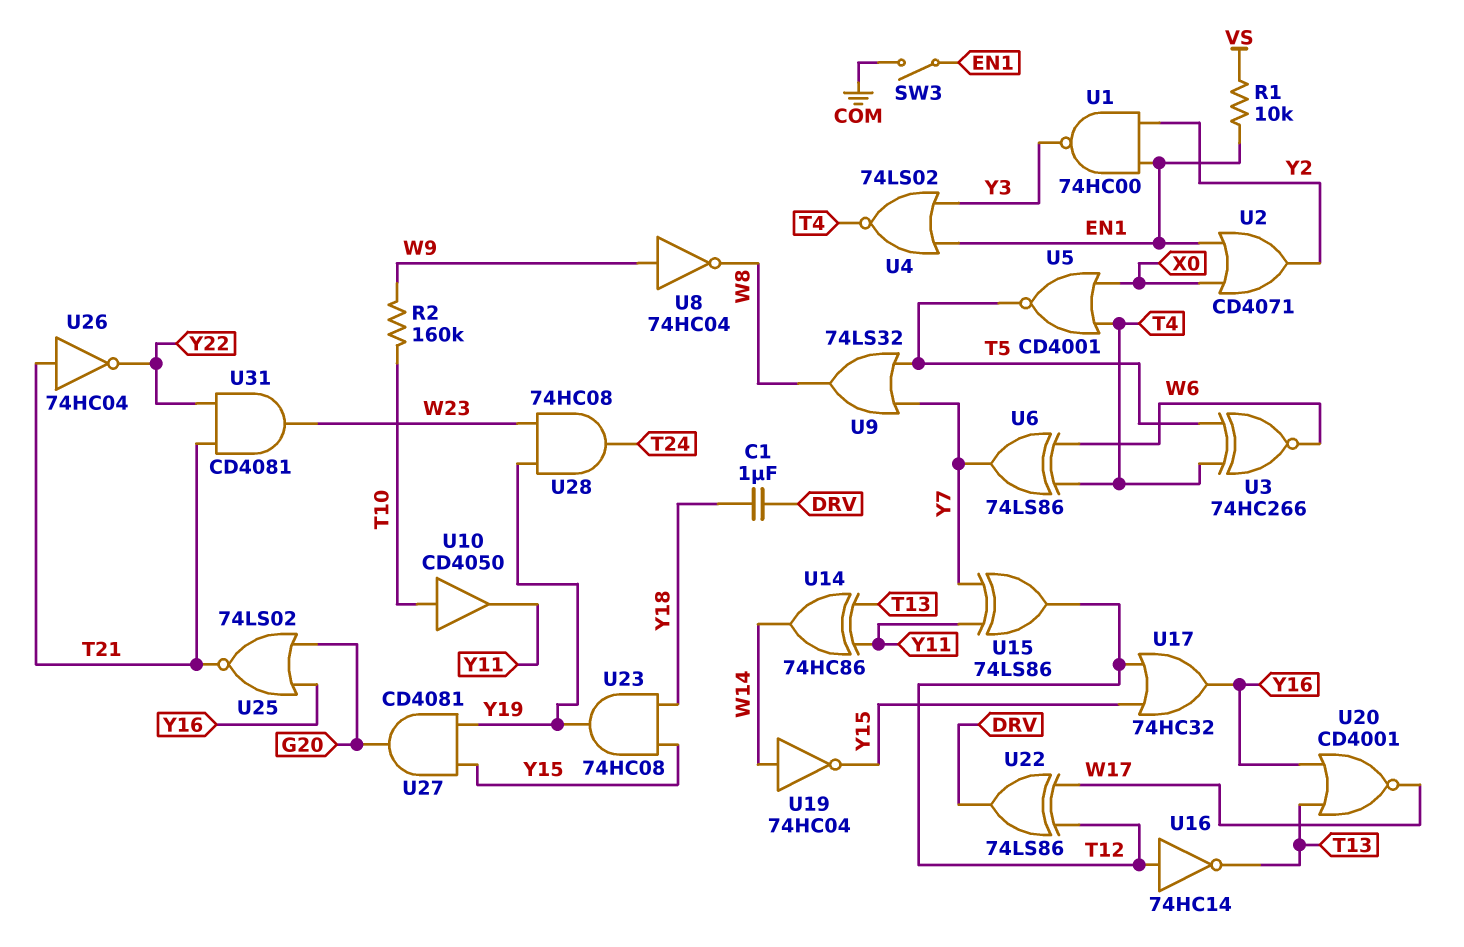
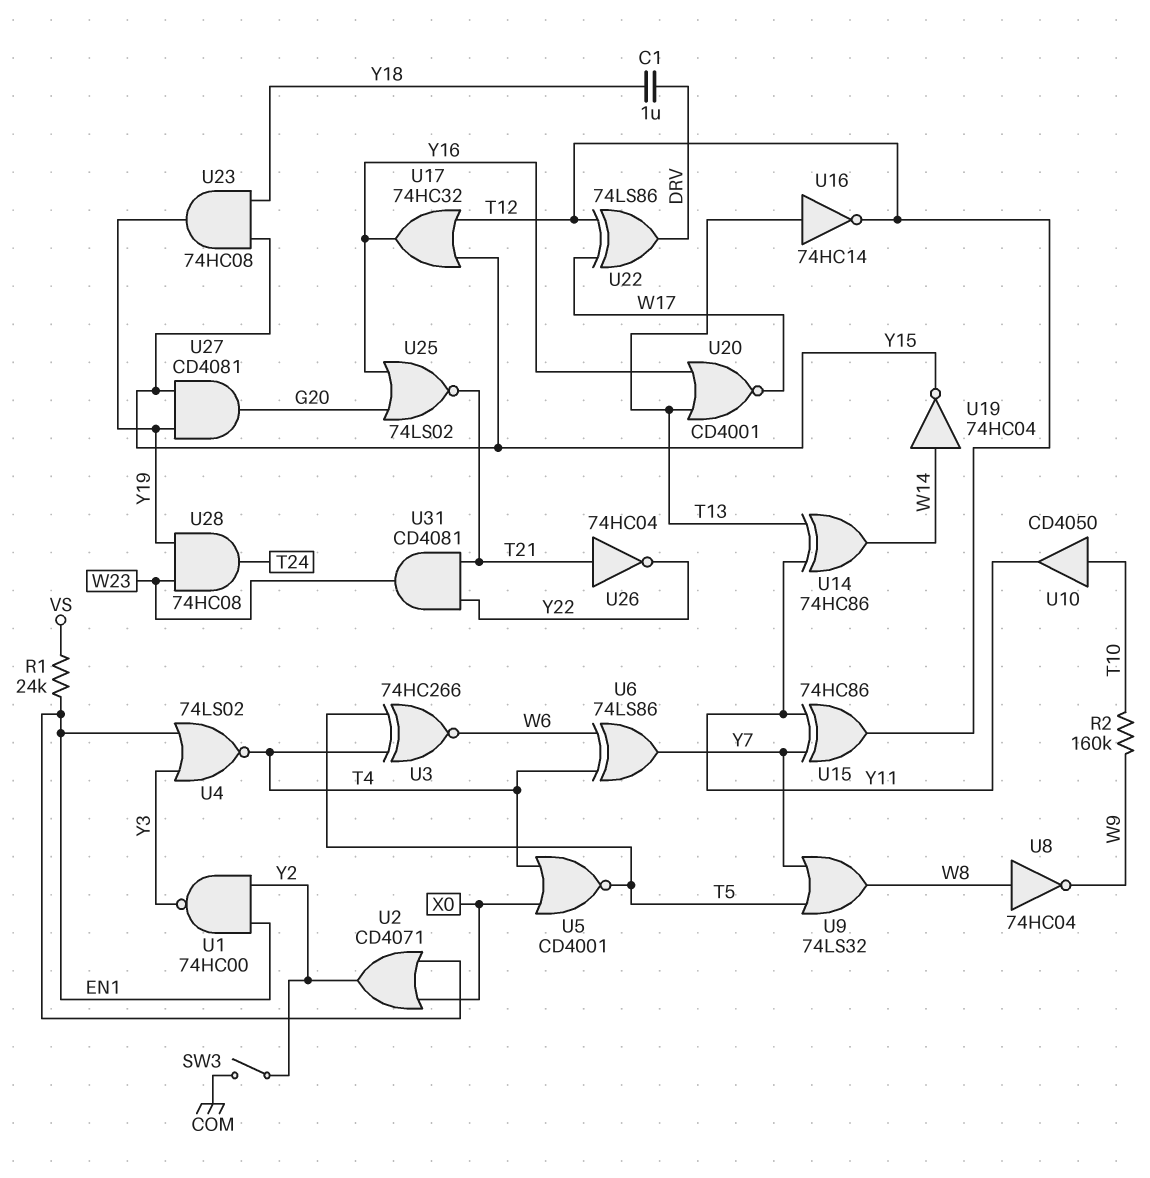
R1: 10k (EN1, VS) -> 24k (EN1, VS)
SW3: switch (COM, EN1) -> switch (COM, Y2)
U8: NOT 74HC04 (in W9, out W8) -> NOT 74HC04 (in W8, out W9)
U15: XOR 74LS86 (in Y7, in Y11, out T12) -> XOR 74HC86 (in Y7, in Y11, out T12)
U16: NOT 74HC14 (in T12, out T13) -> NOT 74HC14 (in T13, out T12)

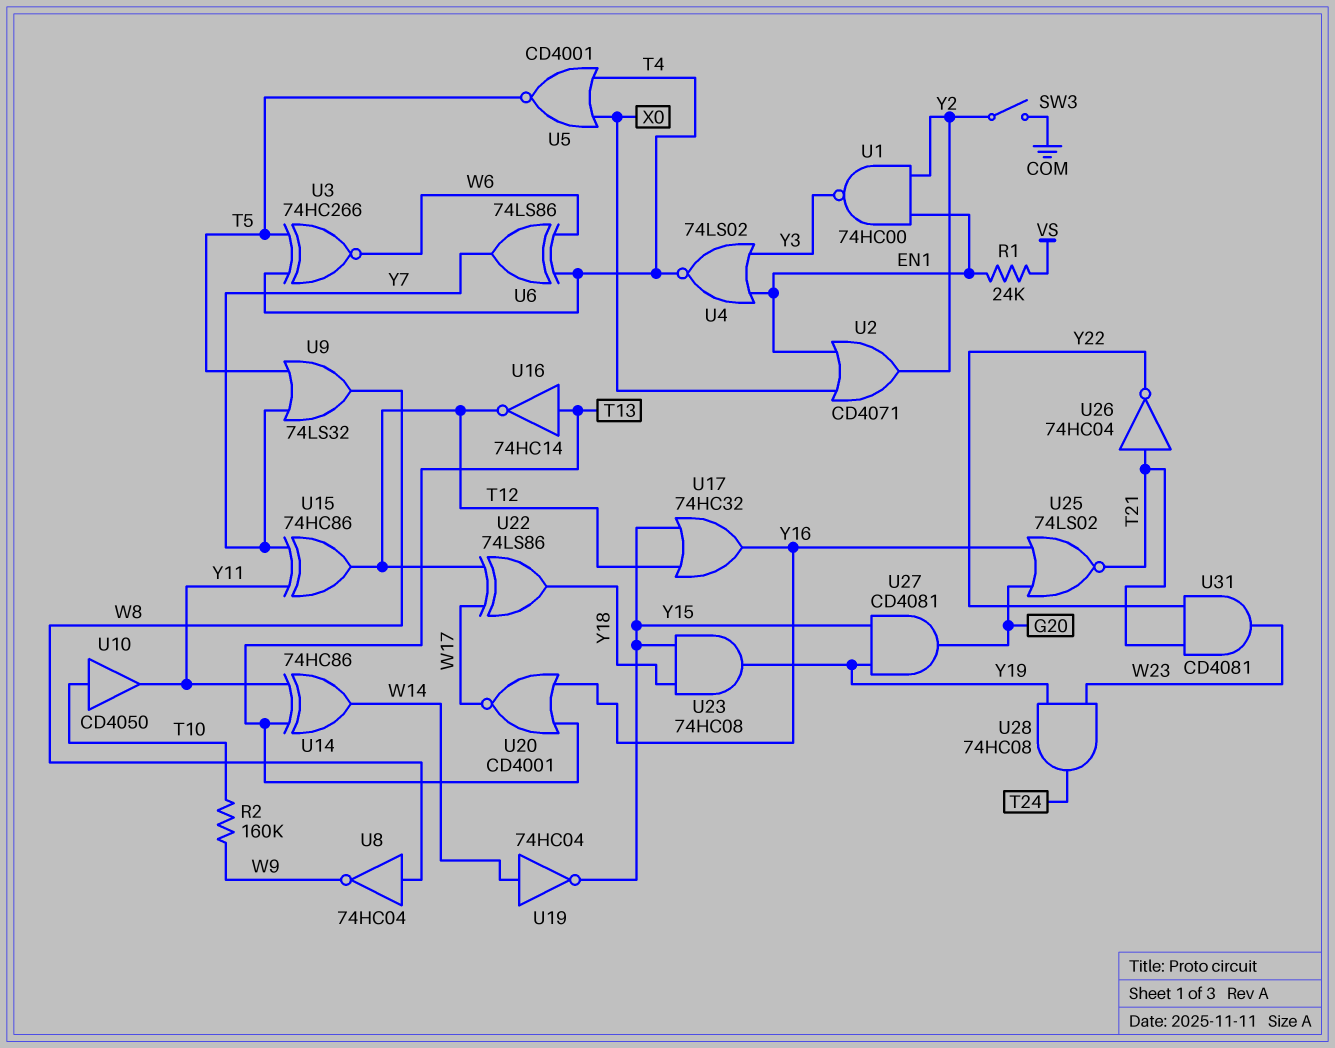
C1: 1uF (DRV, Y18) -> none
U22: XOR 74LS86 (in T12, in W17, out DRV) -> XOR 74LS86 (in T12, in W17, out Y18)

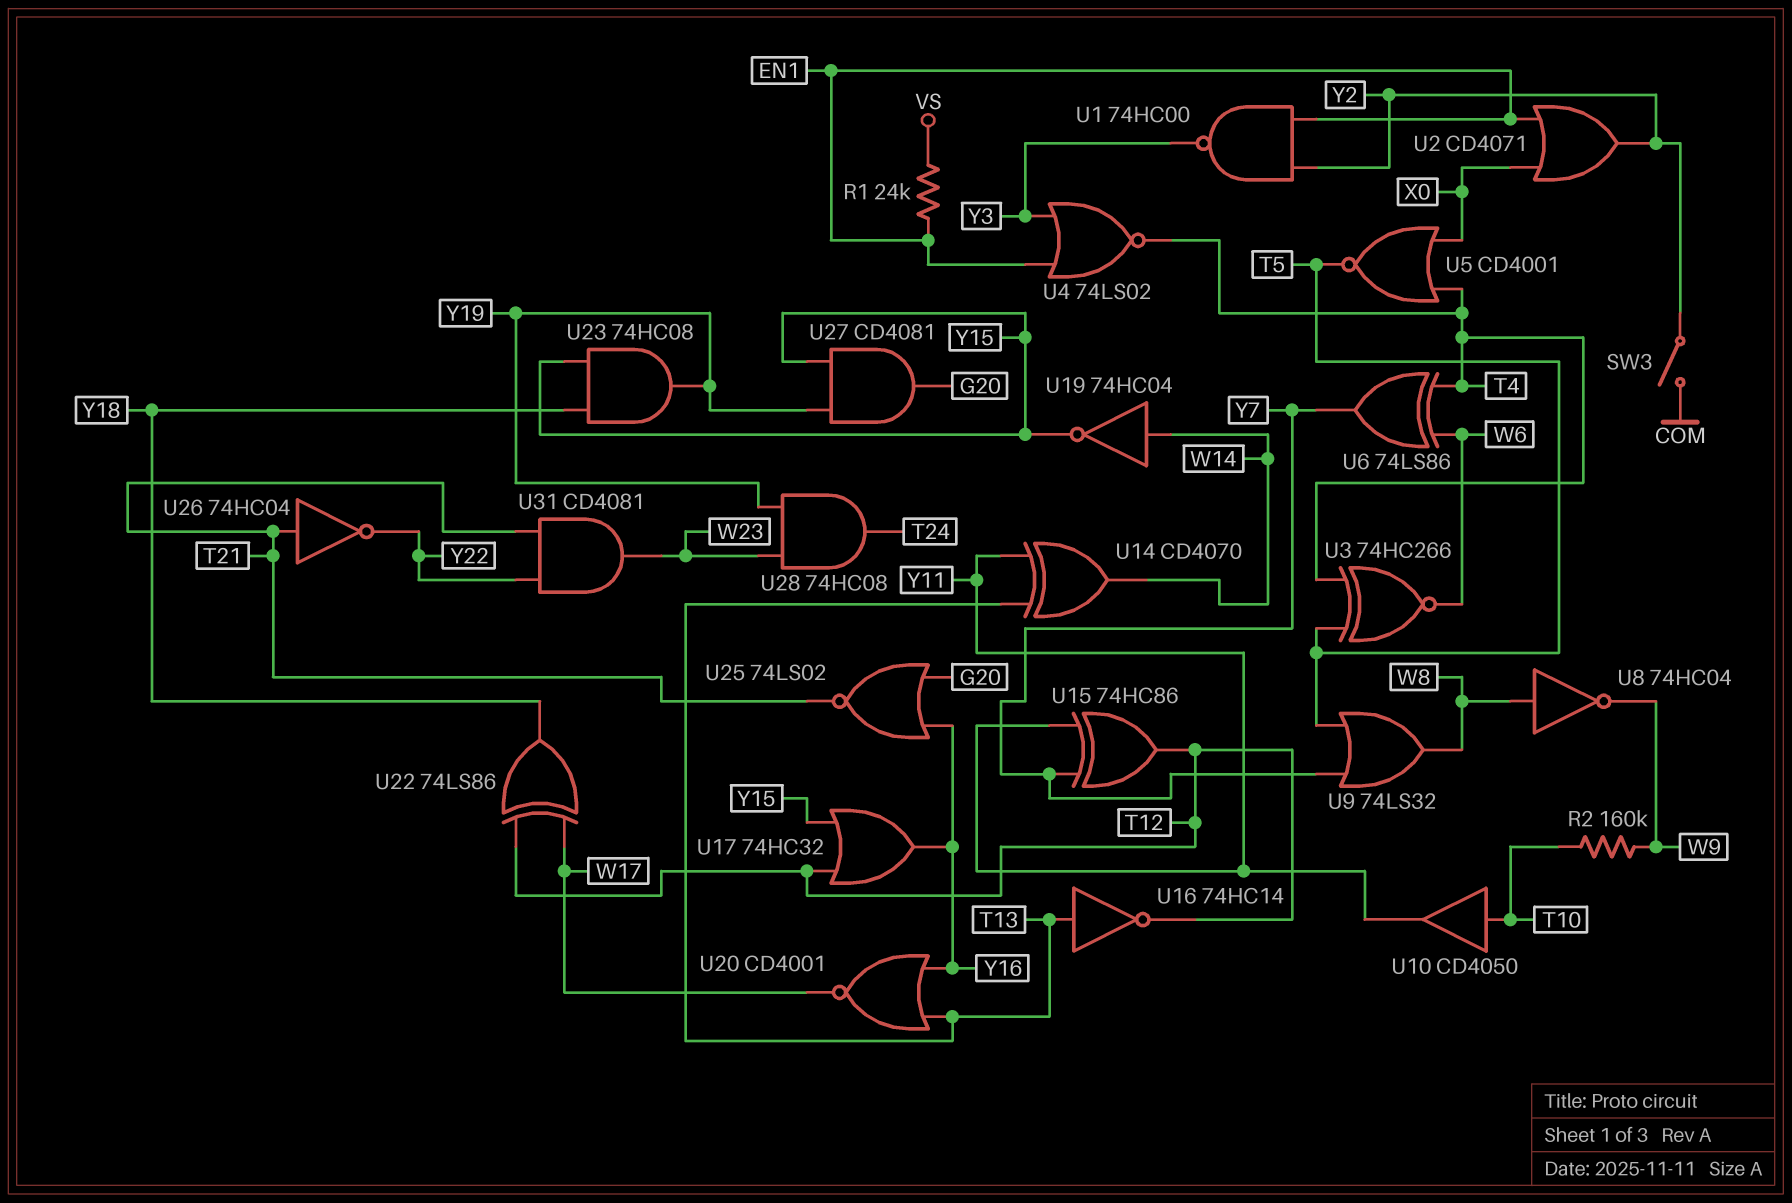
U14: XOR 74HC86 (in T13, in Y11, out W14) -> XOR CD4070 (in T13, in Y11, out W14)

